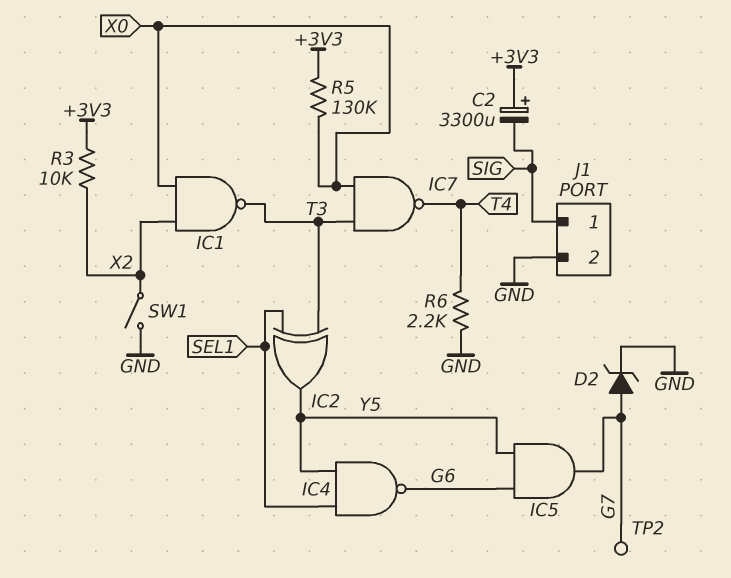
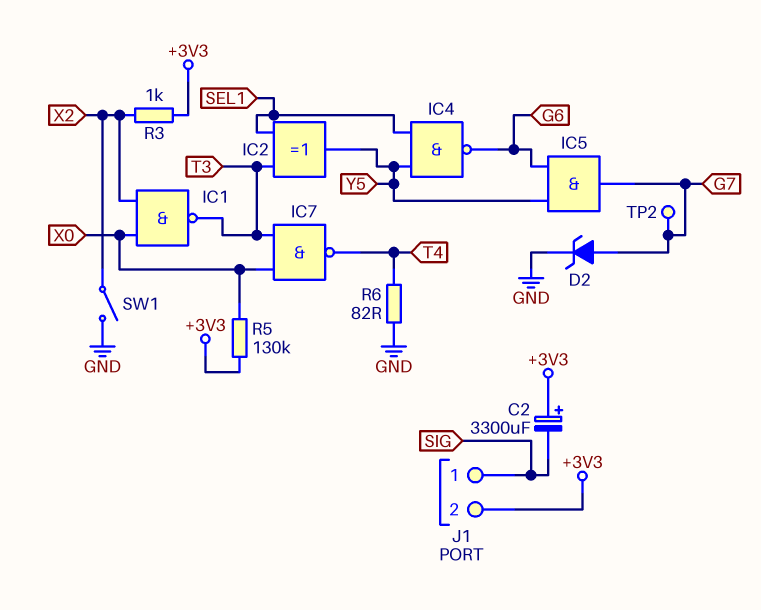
J1 pin 2: GND -> +3V3
R3: 10k (+3V3, X2) -> 1k (+3V3, X2)
R6: 2.2k (GND, T4) -> 82 (GND, T4)

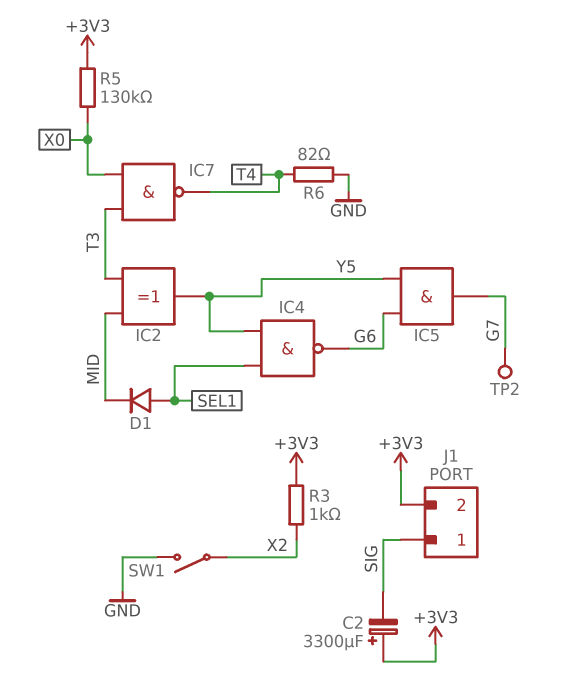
D1: none -> diode (A SEL1, K MID)
D2: zener (A G7, K GND) -> none
IC1: NAND (in X0, in X2, out T3) -> none
IC2: XOR (in SEL1, in T3, out Y5) -> XOR (in MID, in T3, out Y5)

